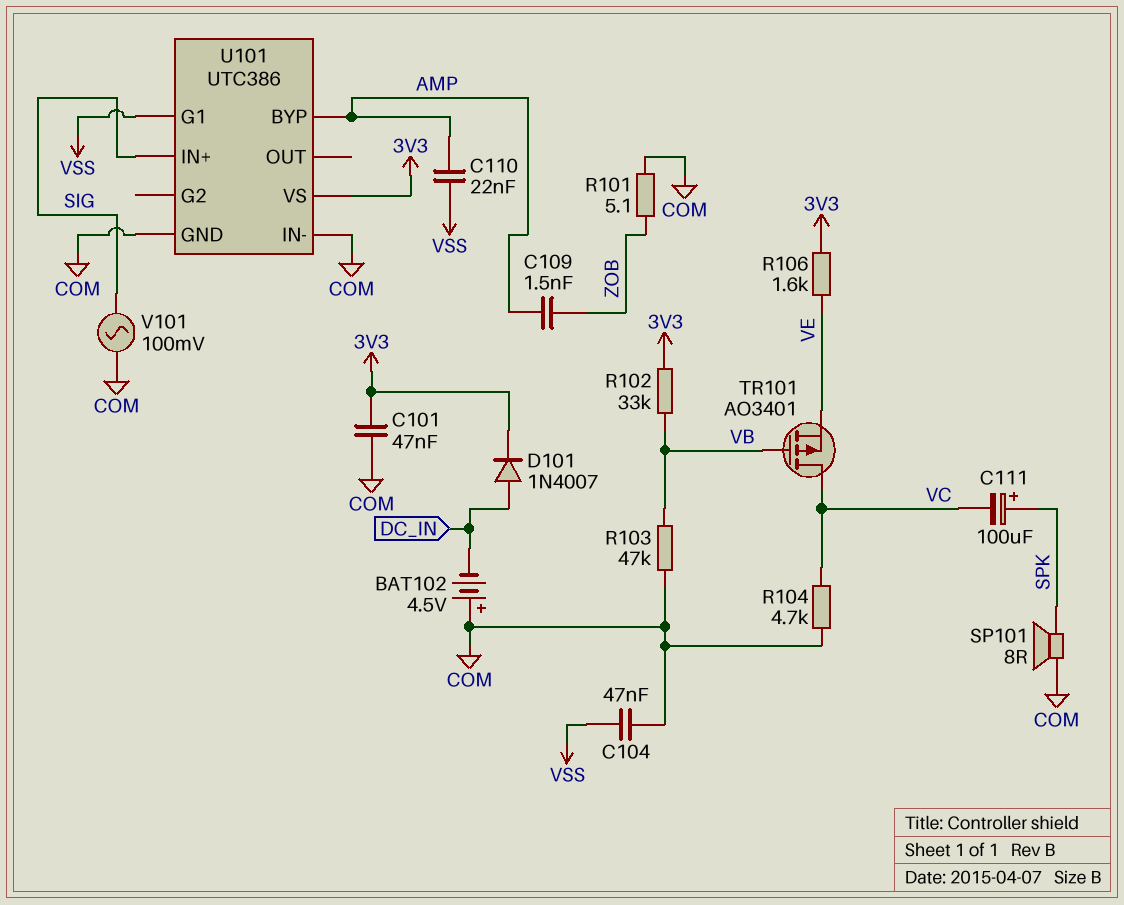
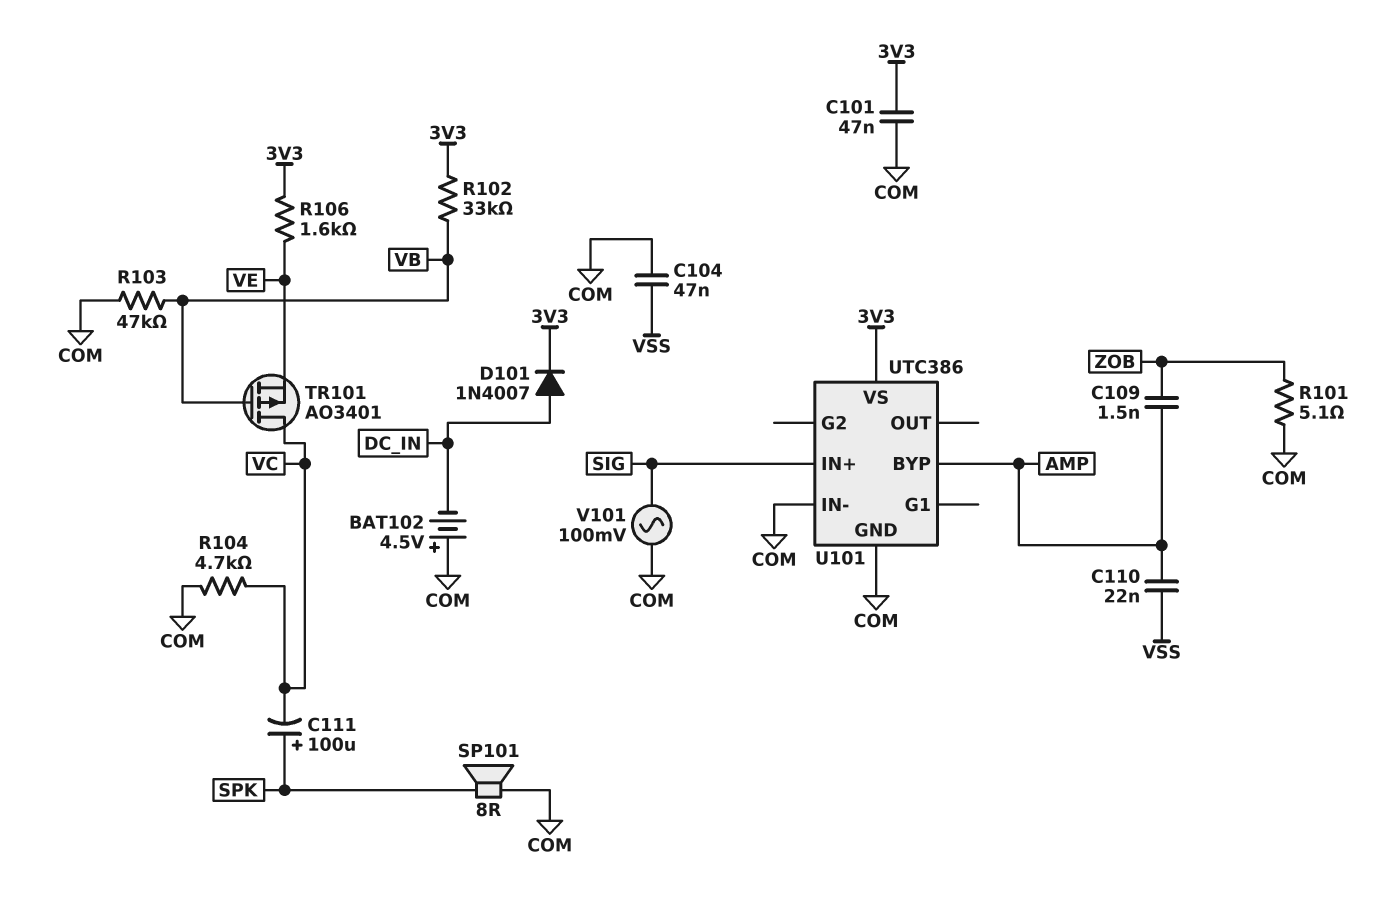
U101 pin G1: VSS -> none

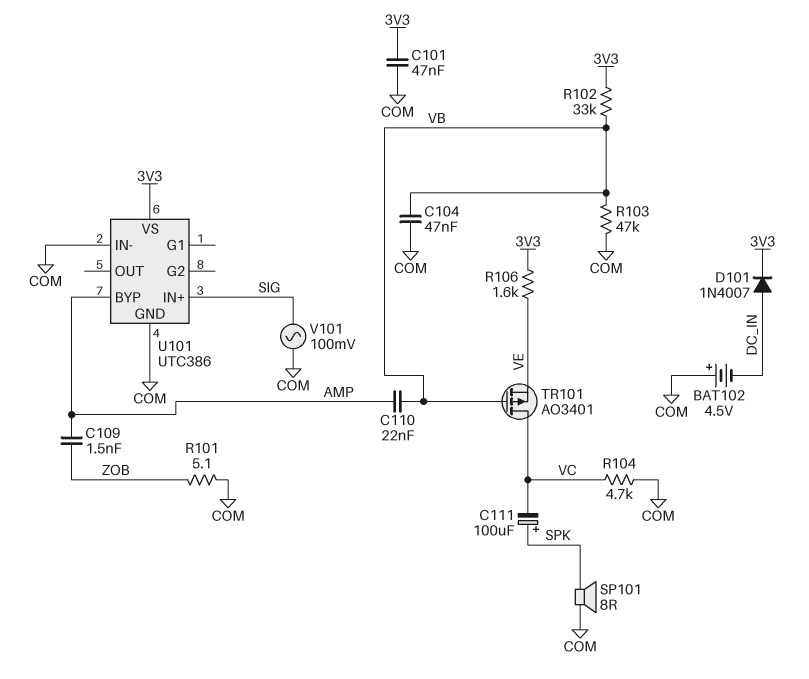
C104: 47nF (COM, VSS) -> 47nF (COM, VB)
C110: 22nF (AMP, VSS) -> 22nF (AMP, VB)

